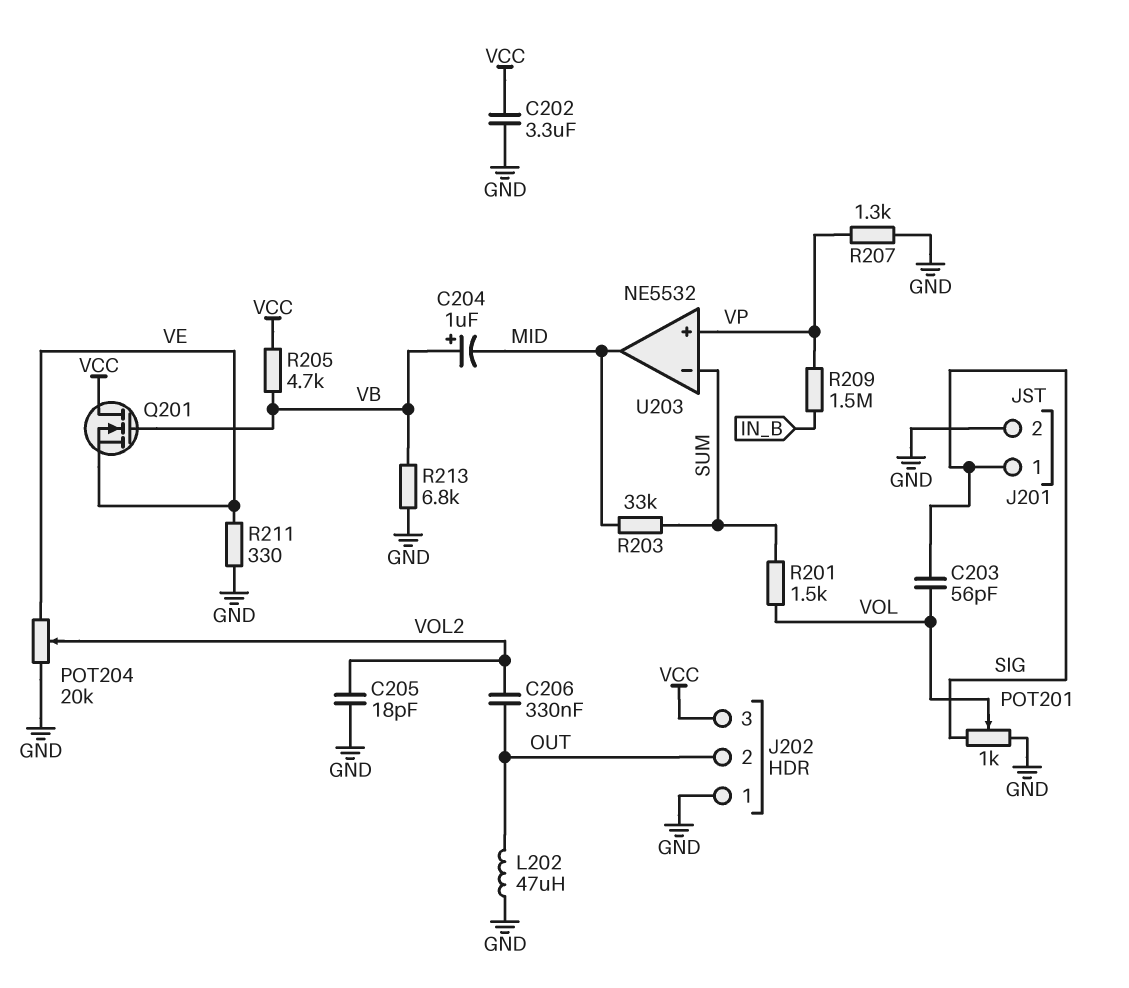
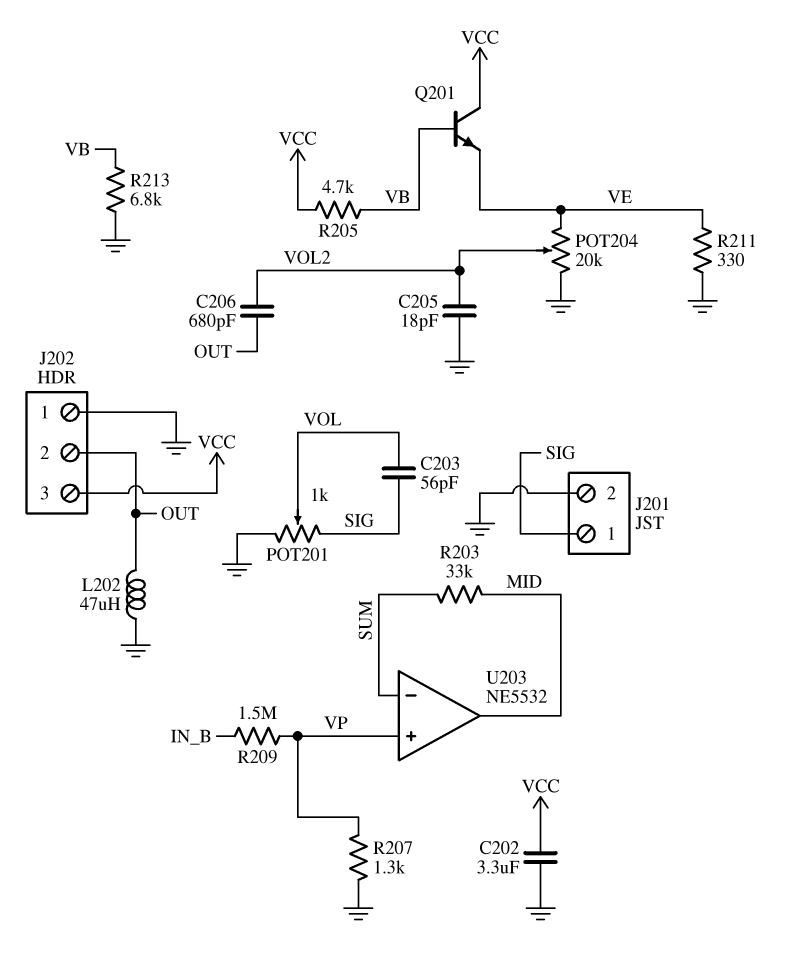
C204: 1uF (plus VB, minus MID) -> none
C206: 330nF (OUT, VOL2) -> 680pF (OUT, VOL2)
Q201: NMOS (G VB, D VCC, S VE) -> NPN (B VB, C VCC, E VE)
R201: 1.5k (SUM, VOL) -> none

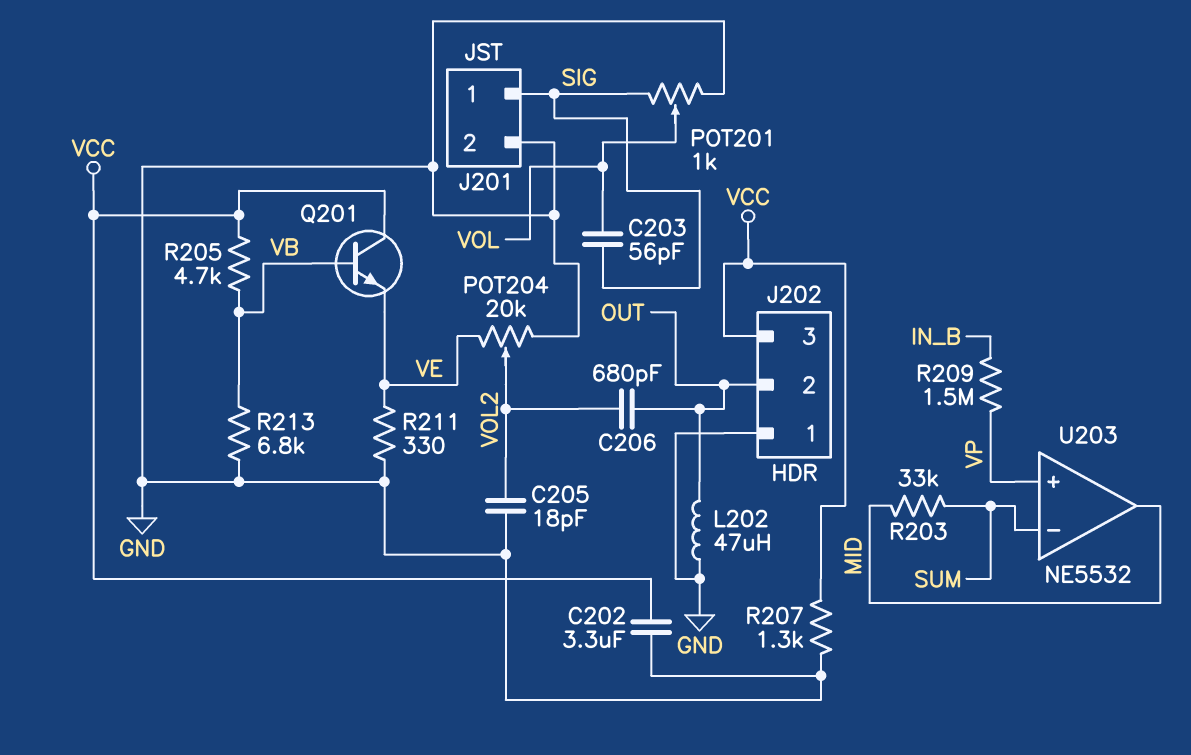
R207: 1.3k (GND, VP) -> 1.3k (GND, VCC)

